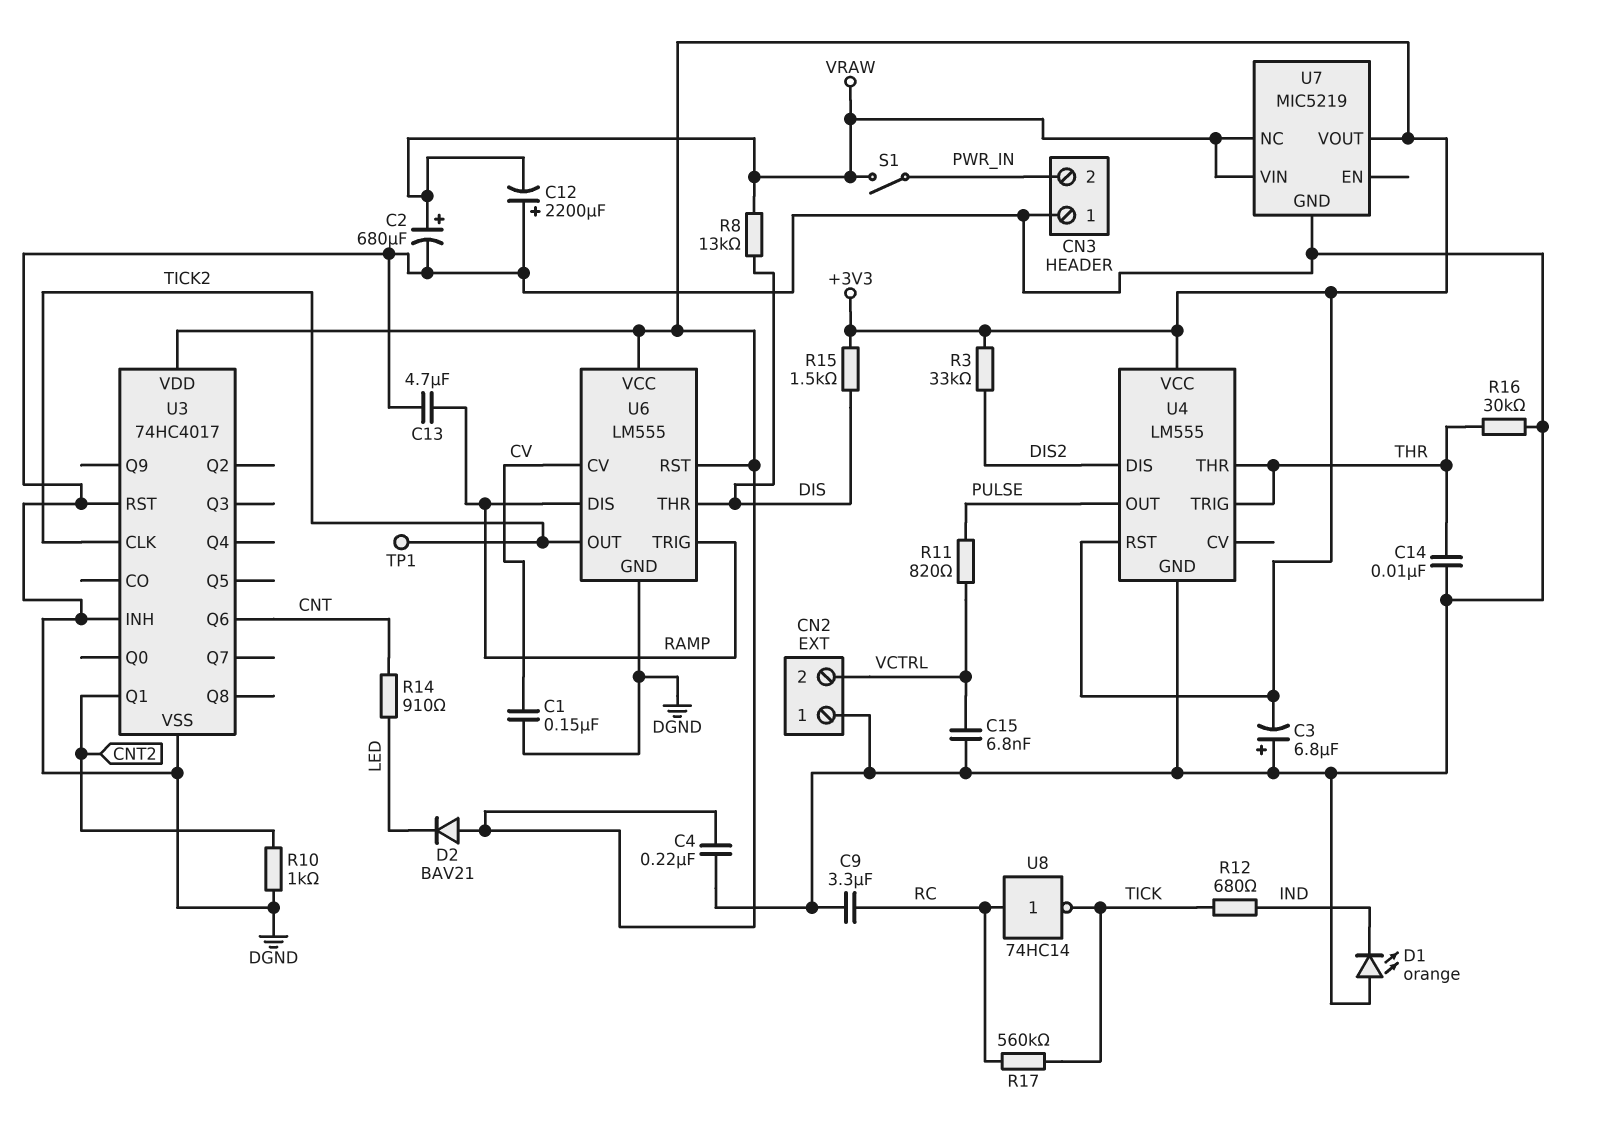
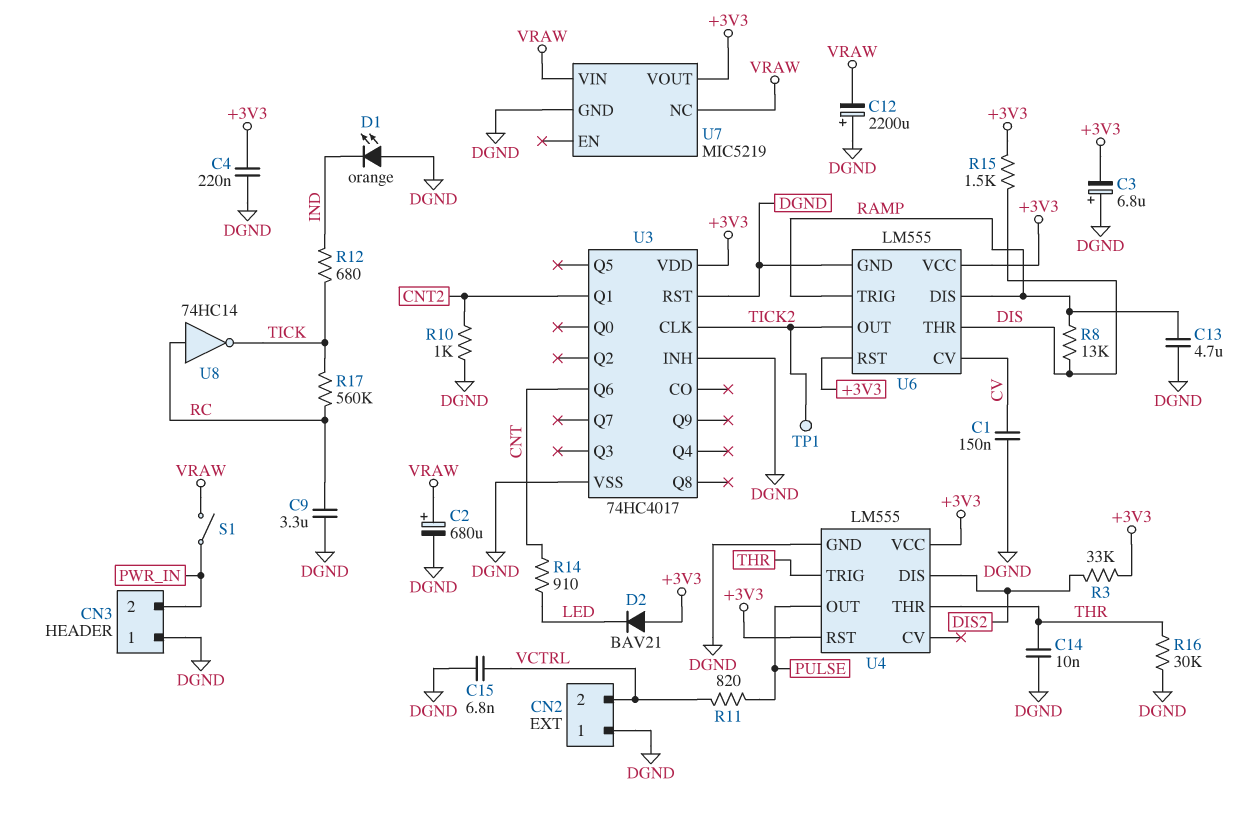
R8: 13k (DIS, VRAW) -> 13k (DIS, RAMP)

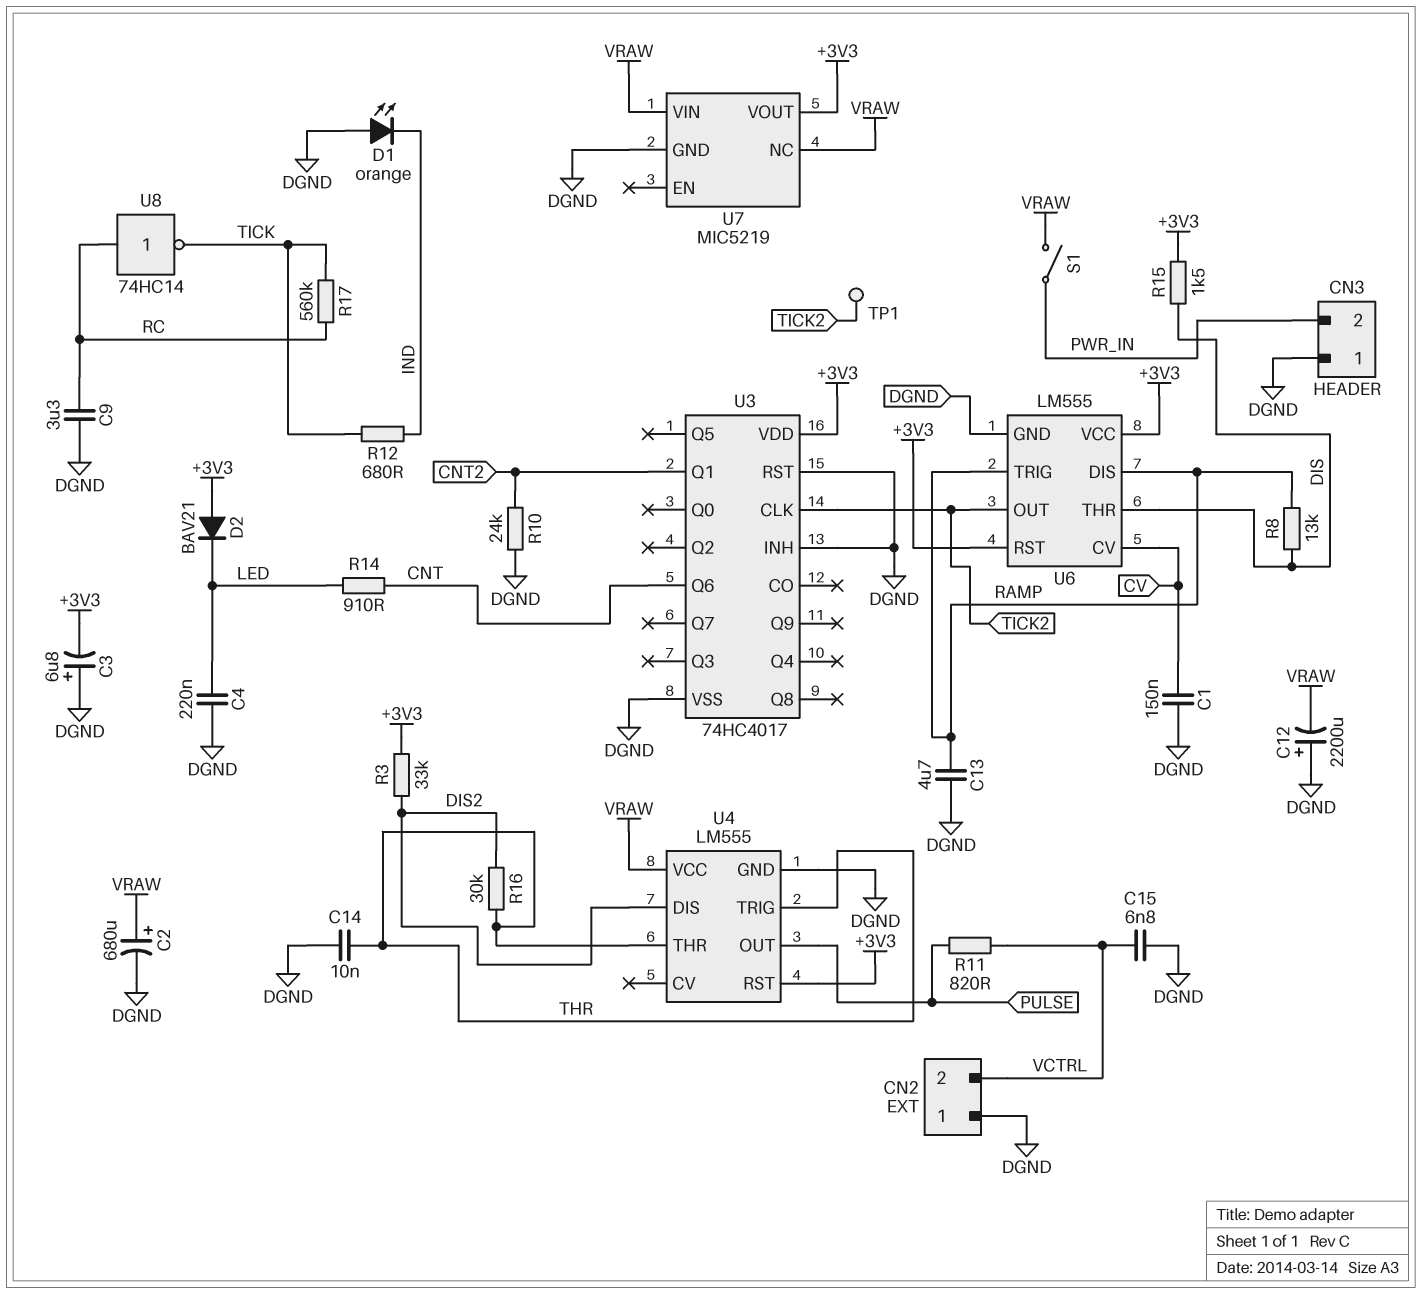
C4: 220nF (+3V3, DGND) -> 220nF (DGND, LED)
R10: 1k (CNT2, DGND) -> 24k (CNT2, DGND)
R16: 30k (DGND, THR) -> 30k (DIS2, THR)
U4 pin VCC: +3V3 -> VRAW

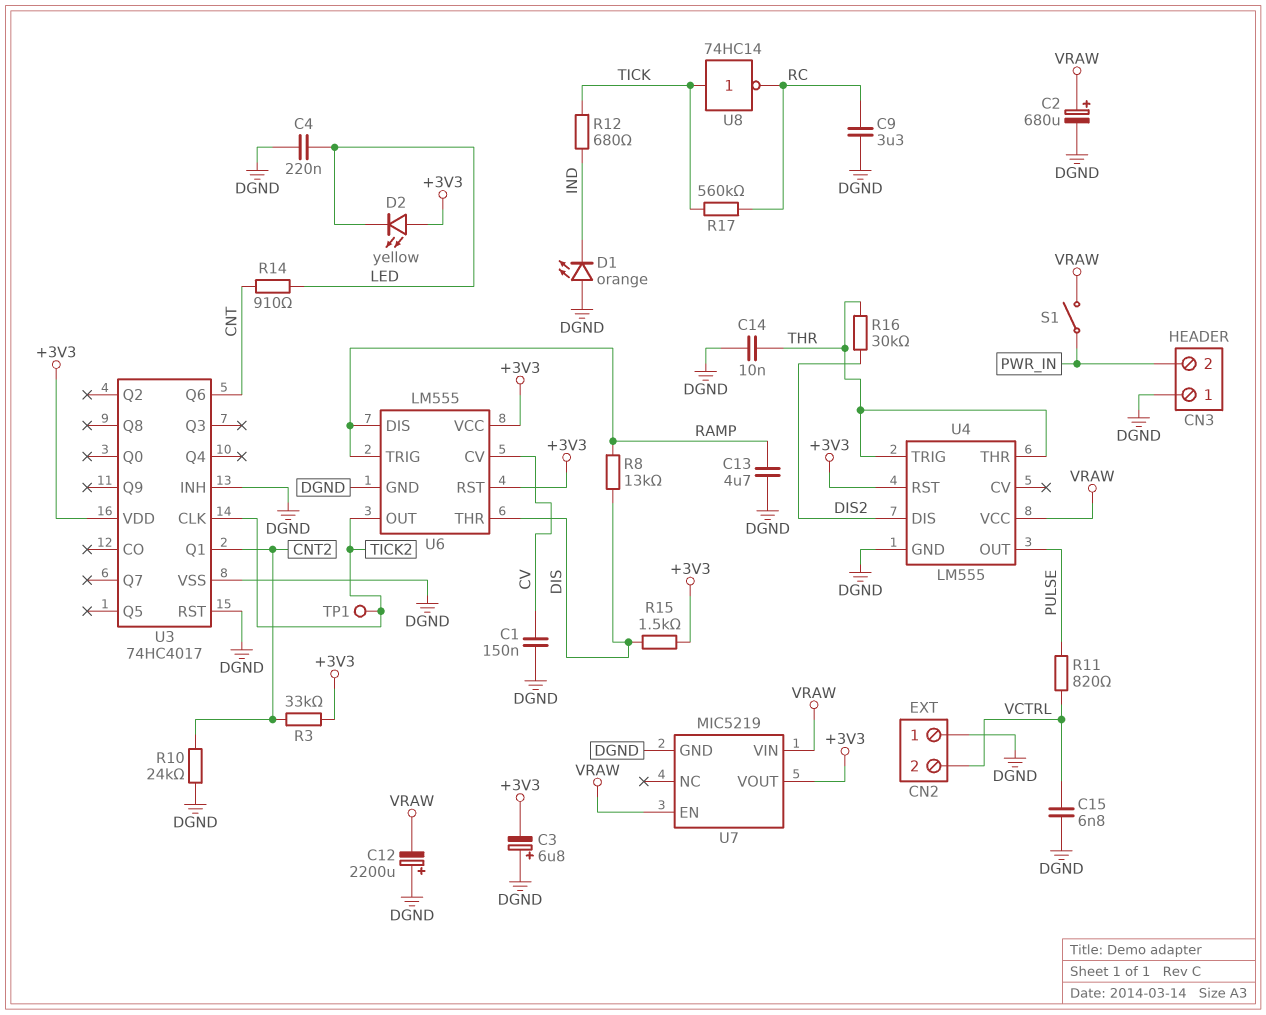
D2: diode BAV21 (A +3V3, K LED) -> LED yellow (A +3V3, K LED)
R3: 33k (+3V3, DIS2) -> 33k (+3V3, CNT2)
U7 pin EN: none -> VRAW
U7 pin NC: VRAW -> none
U8: NOT 74HC14 (in RC, out TICK) -> NOT 74HC14 (in TICK, out RC)

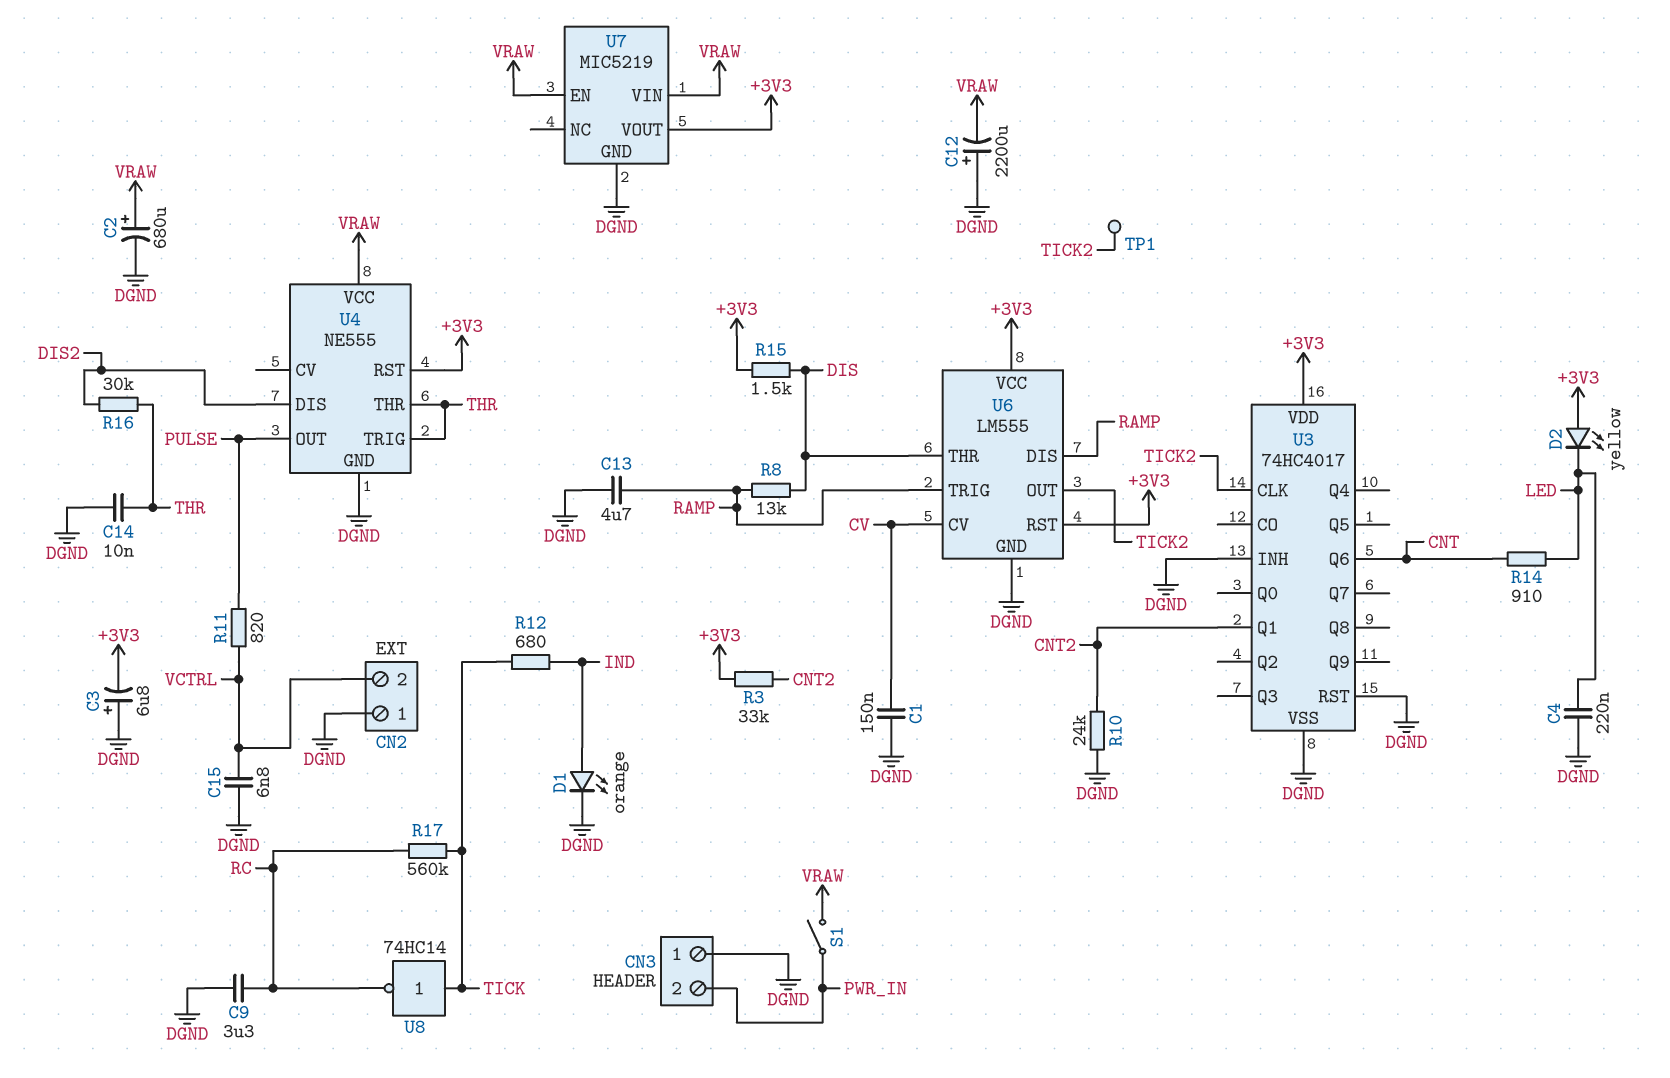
D1: LED orange (A DGND, K IND) -> LED orange (A IND, K DGND)
U4: LM555 -> NE555

